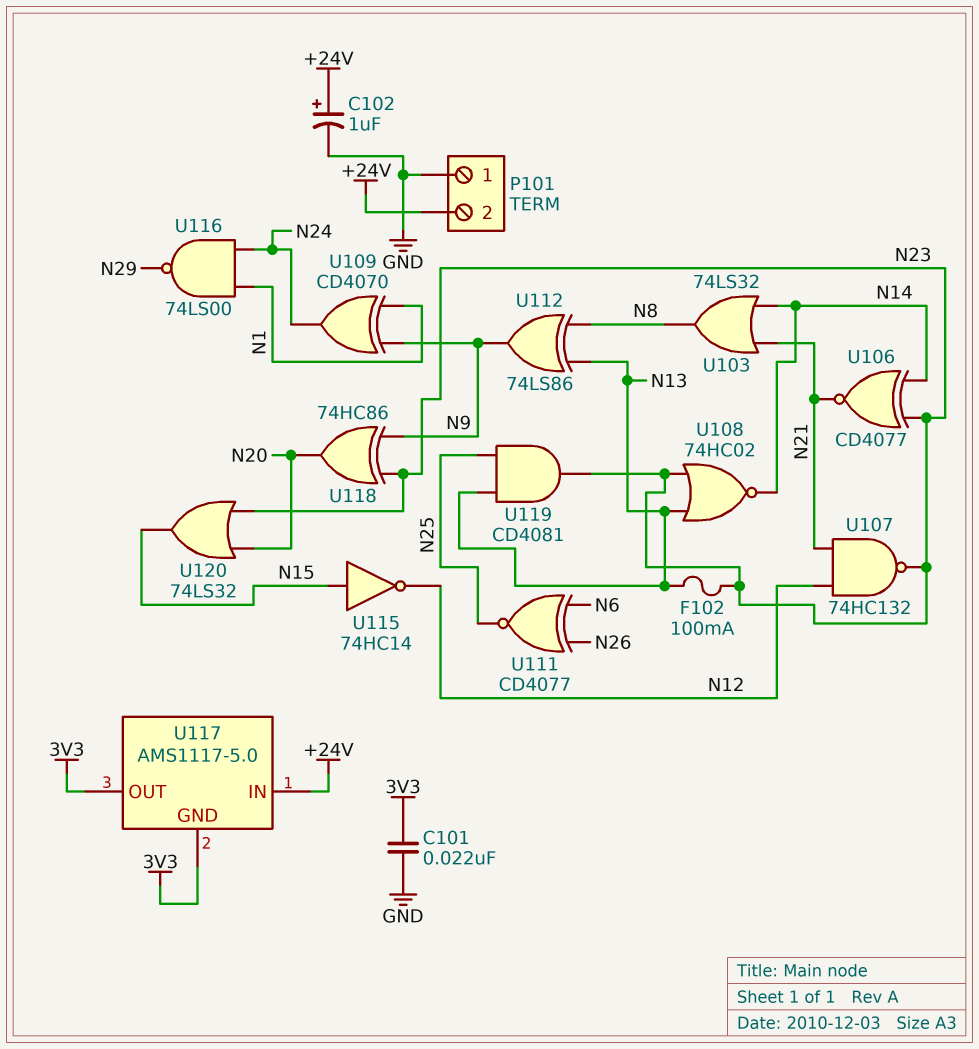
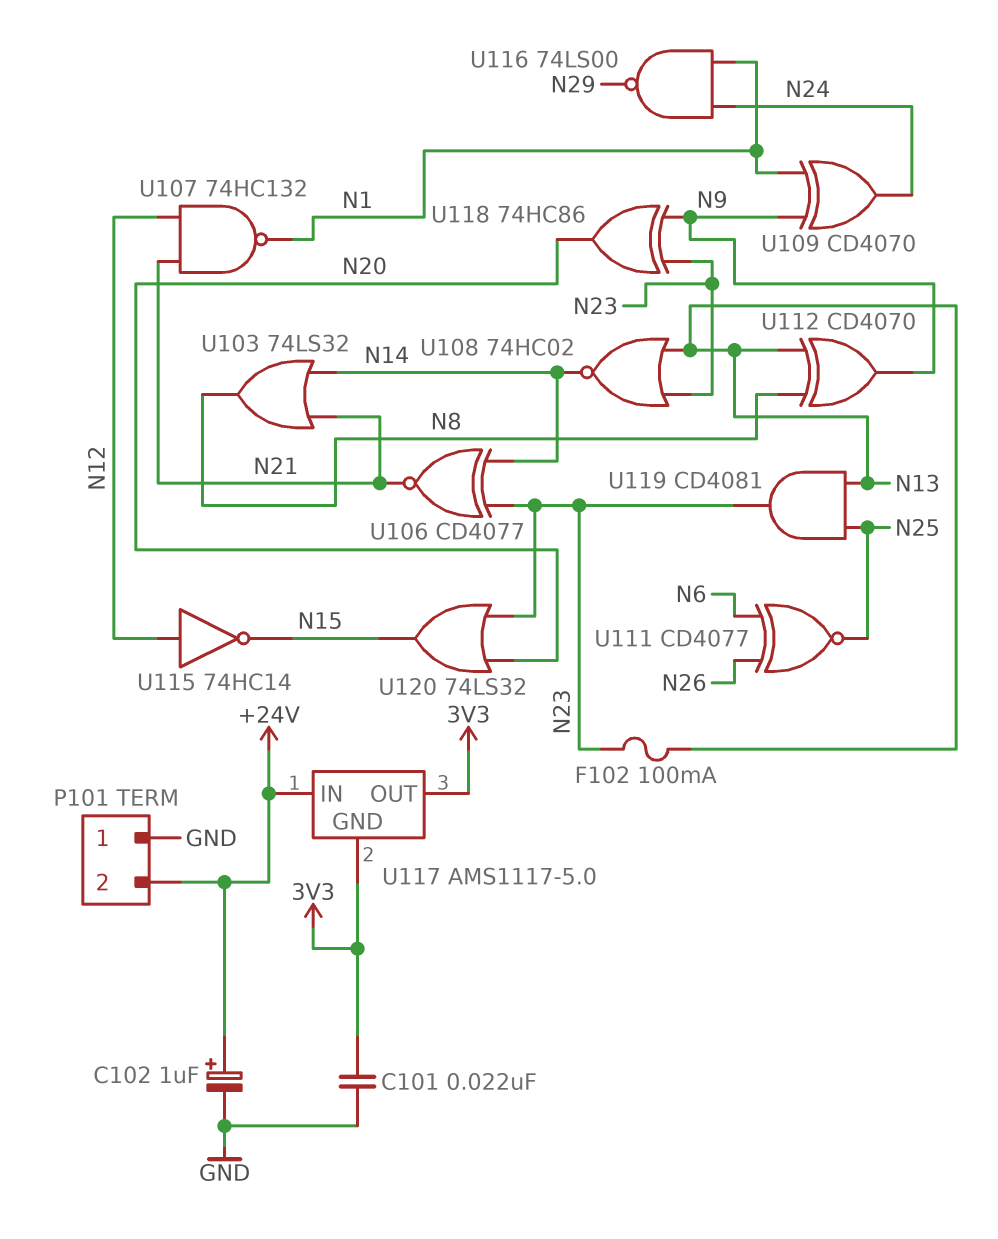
U107: NAND 74HC132 (in N12, in N21, out N23) -> NAND 74HC132 (in N12, in N21, out N1)
U112: XOR 74LS86 (in N8, in N13, out N9) -> XOR CD4070 (in N8, in N13, out N9)
U115: NOT 74HC14 (in N15, out N12) -> NOT 74HC14 (in N12, out N15)

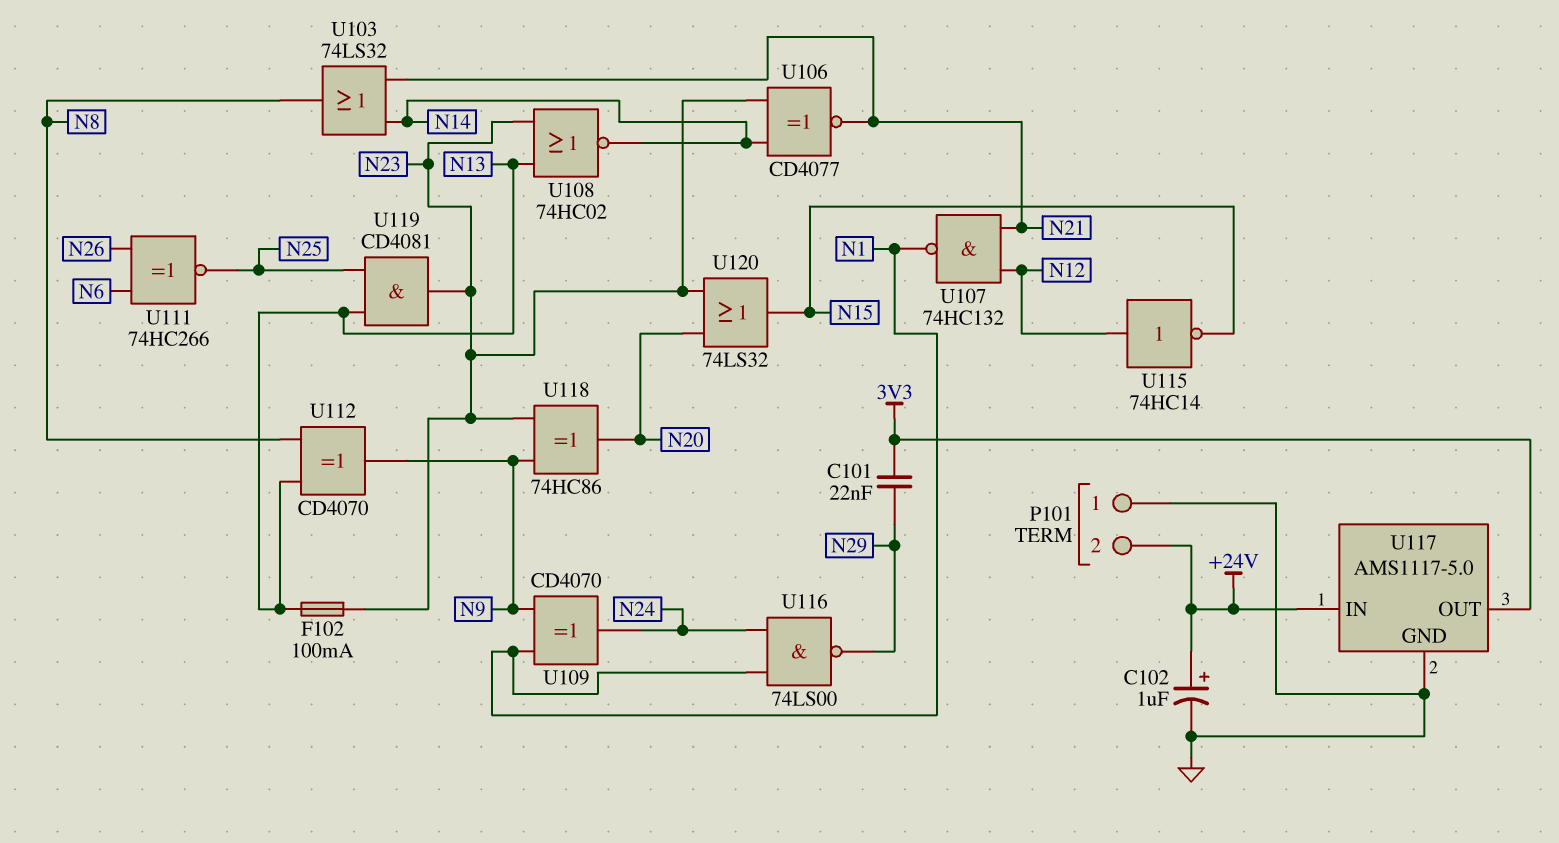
C101: 22nF (3V3, GND) -> 22nF (3V3, N29)
U111: XNOR CD4077 (in N6, in N26, out N25) -> XNOR 74HC266 (in N6, in N26, out N25)
U117 pin GND: 3V3 -> GND

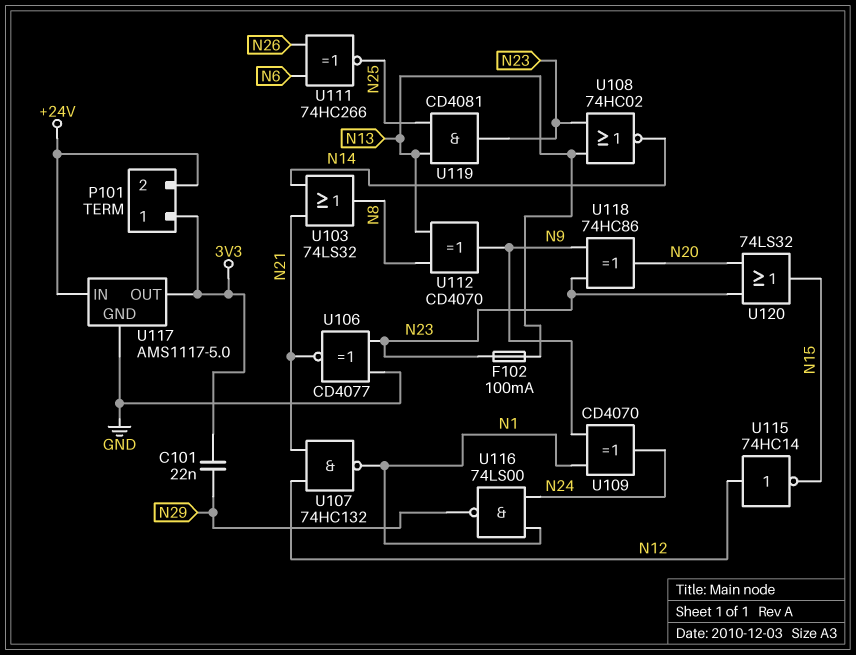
C102: 1uF (plus +24V, minus GND) -> none
P101 pin 1: GND -> 3V3
U106: XNOR CD4077 (in N14, in N23, out N21) -> XNOR CD4077 (in GND, in N23, out N21)

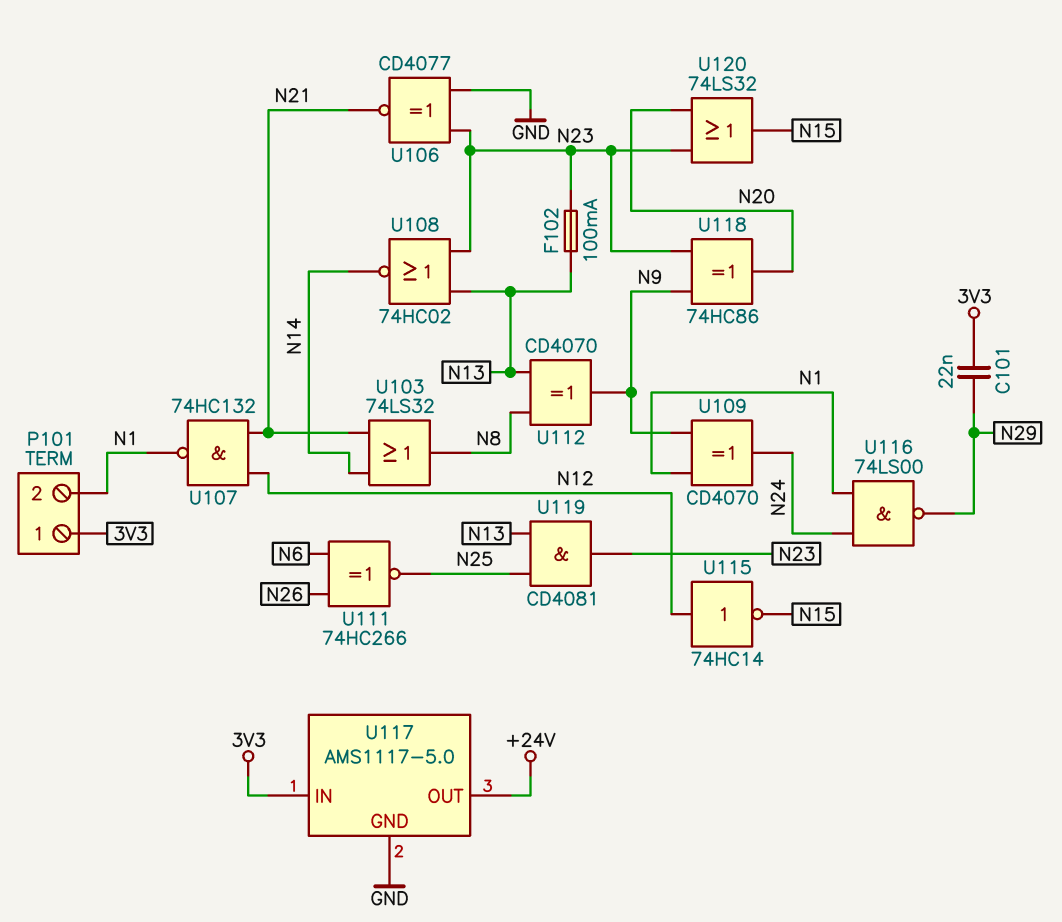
P101 pin 2: +24V -> N1
U117 pin IN: +24V -> 3V3
U117 pin OUT: 3V3 -> +24V

